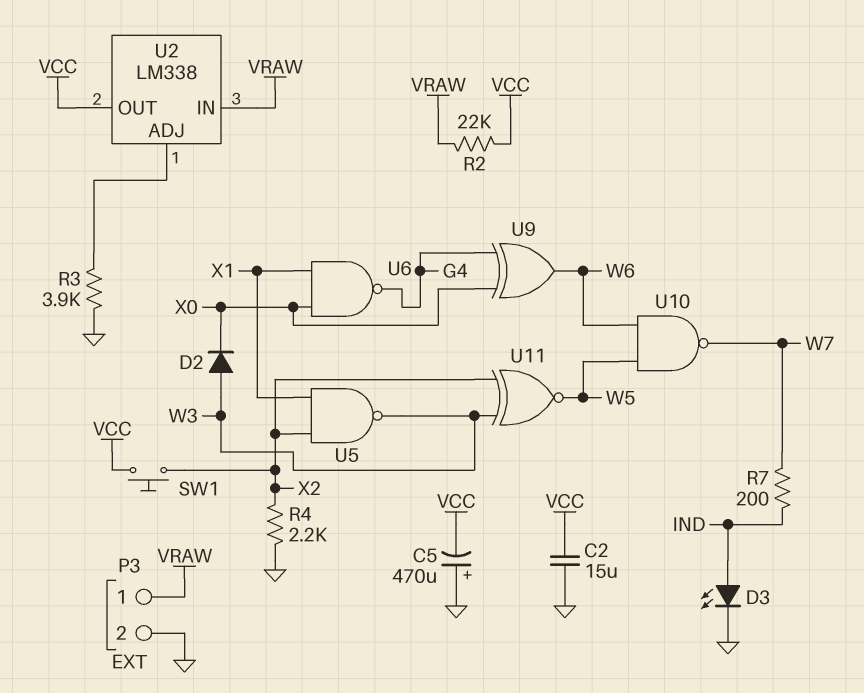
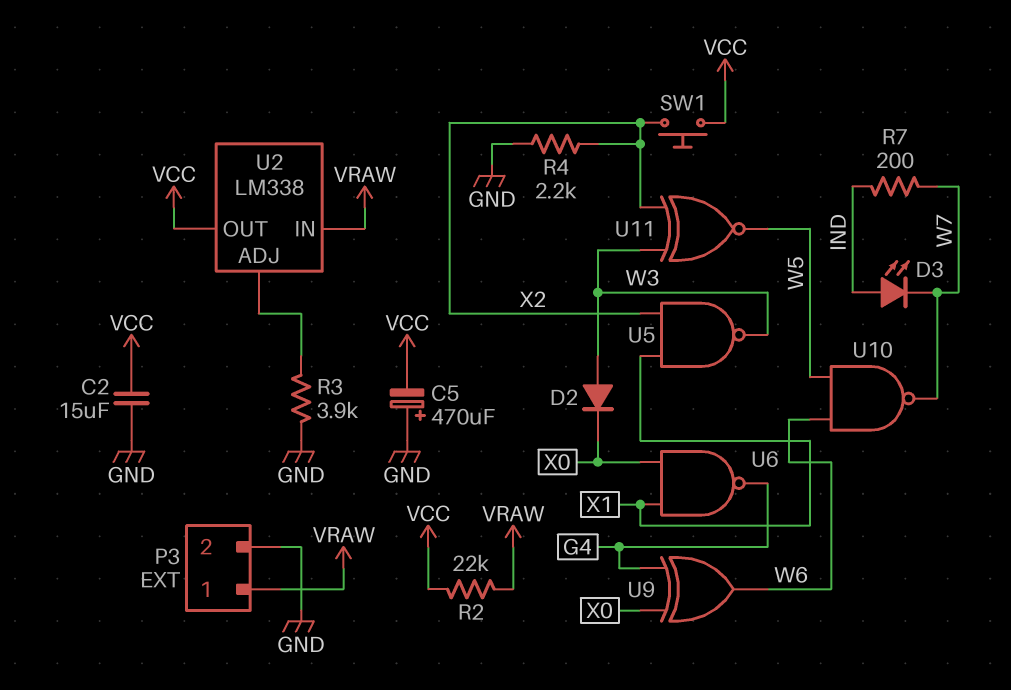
D3: LED (A IND, K GND) -> LED (A IND, K W7)

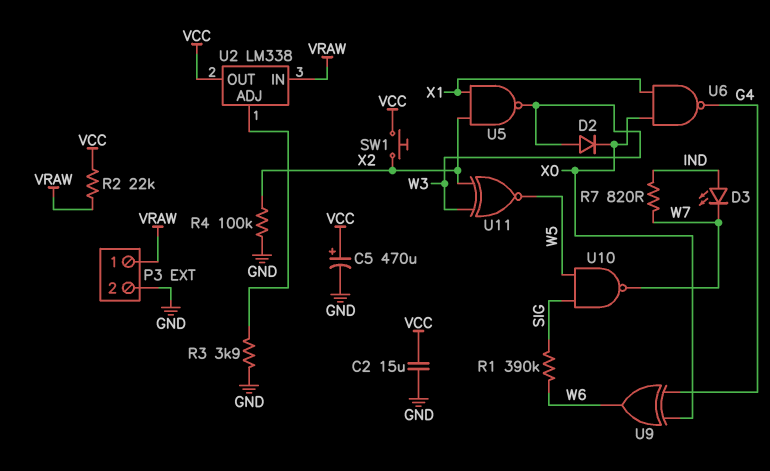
C5: 470uF (plus GND, minus VCC) -> 470uF (plus VCC, minus GND)
R1: none -> 390k (SIG, W6)
R4: 2.2k (GND, X2) -> 100k (GND, X2)
R7: 200 (IND, W7) -> 820 (IND, W7)
U10: NAND (in W5, in W6, out W7) -> NAND (in SIG, in W5, out W7)

